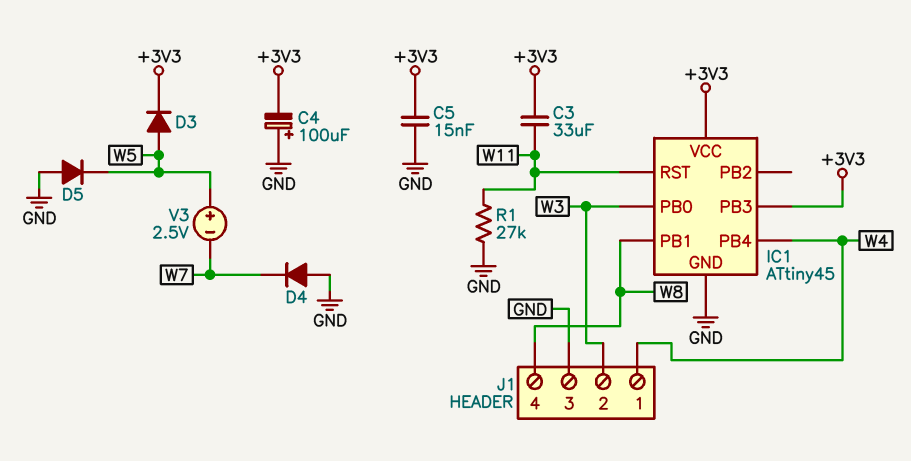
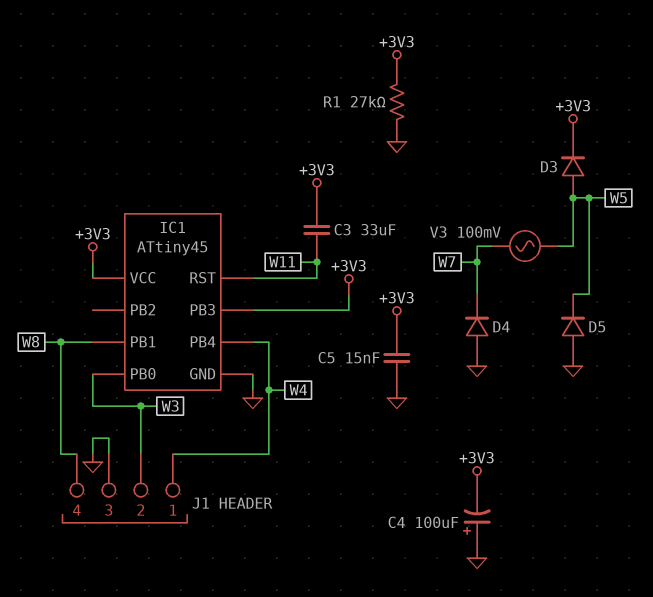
R1: 27k (GND, W11) -> 27k (+3V3, GND)
V3: 2.5V (plus W5, minus W7) -> AC 100mV (W5, W7)

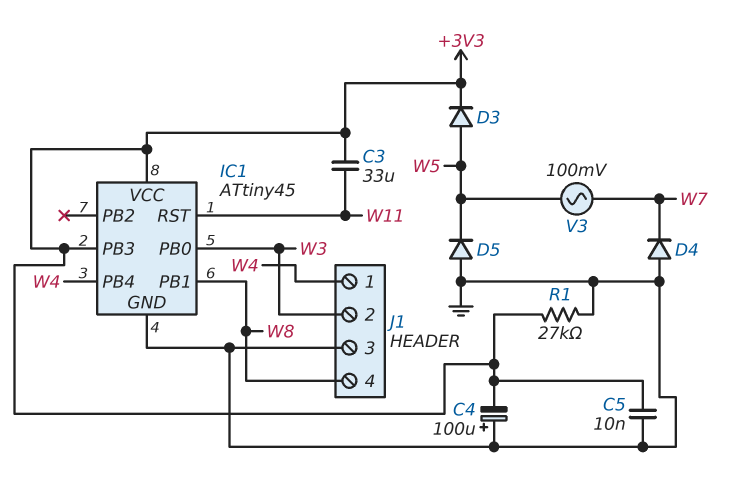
C5: 15nF (+3V3, GND) -> 10nF (+3V3, GND)

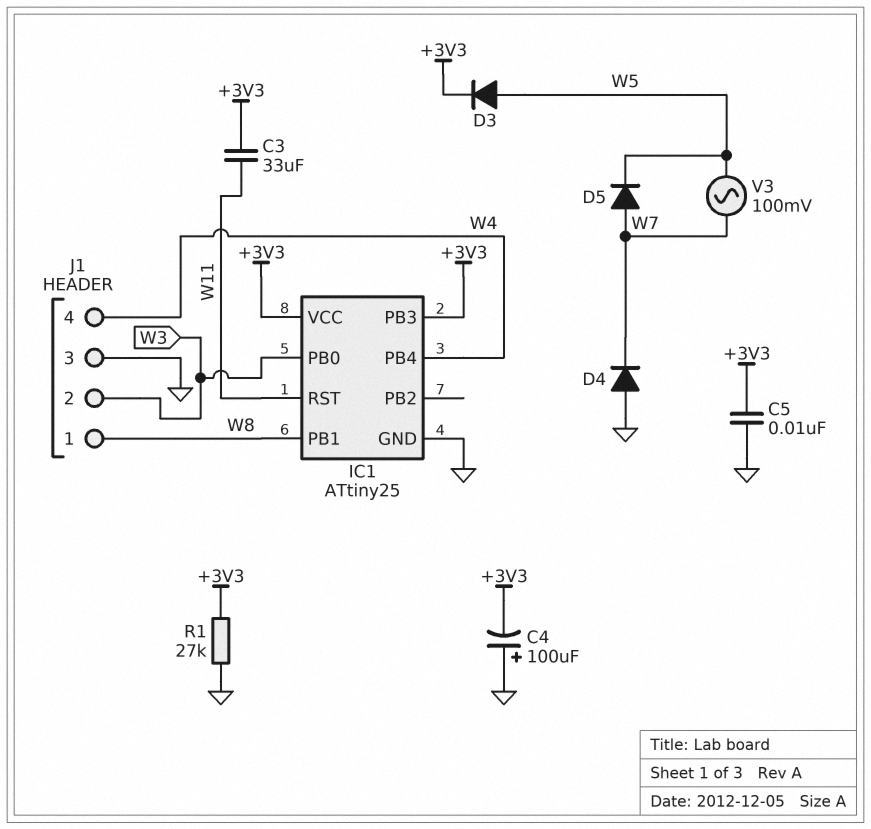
D5: diode (A GND, K W5) -> diode (A W7, K W5)
IC1: ATtiny45 -> ATtiny25
J1 pin 1: W4 -> W8
J1 pin 4: W8 -> W4

